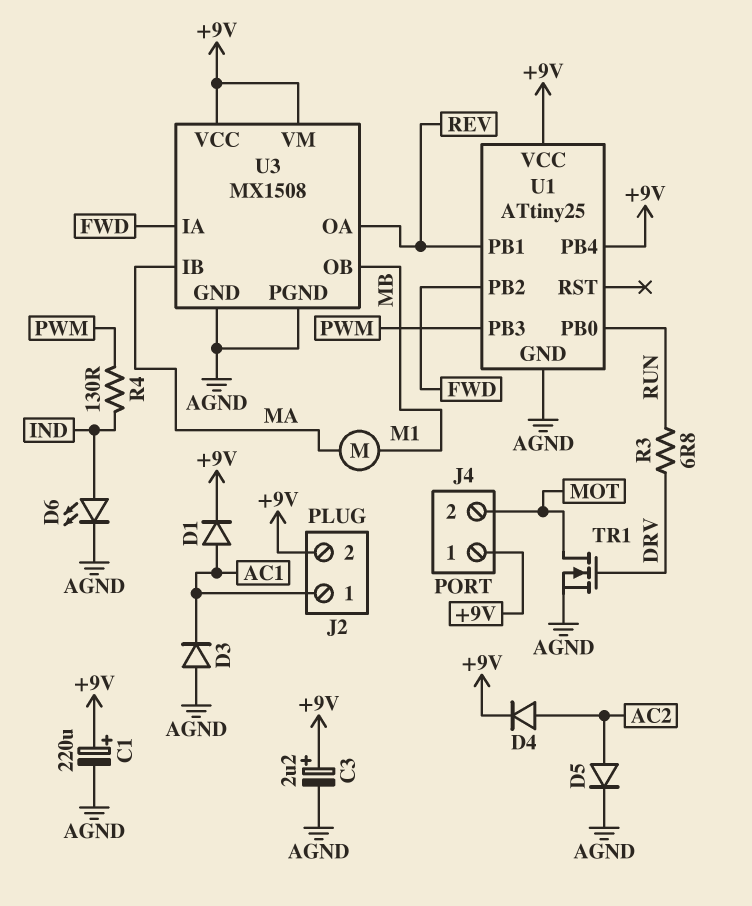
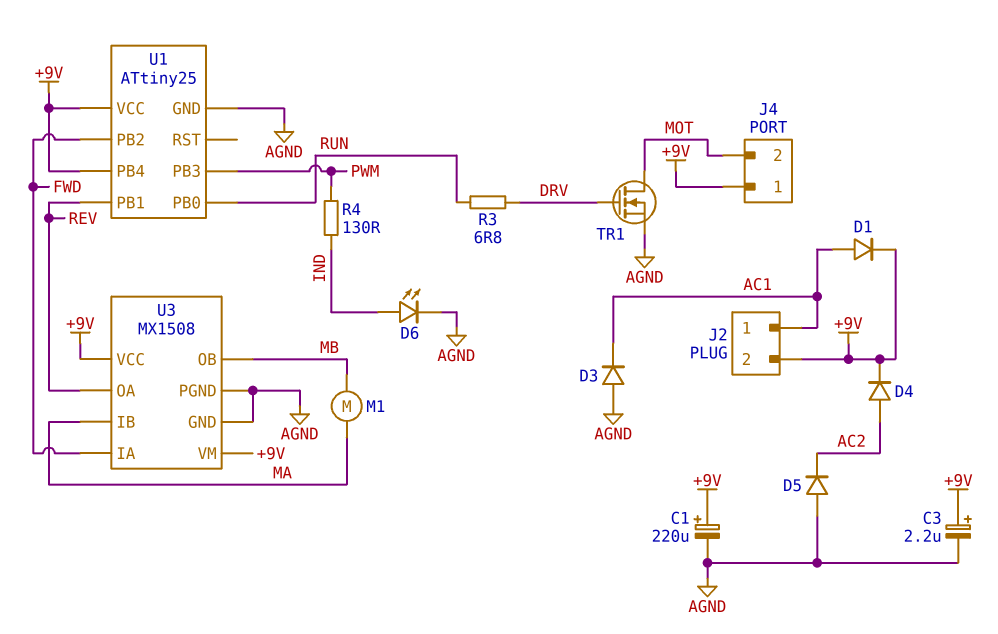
D5: diode (A AC2, K AGND) -> diode (A AGND, K AC2)

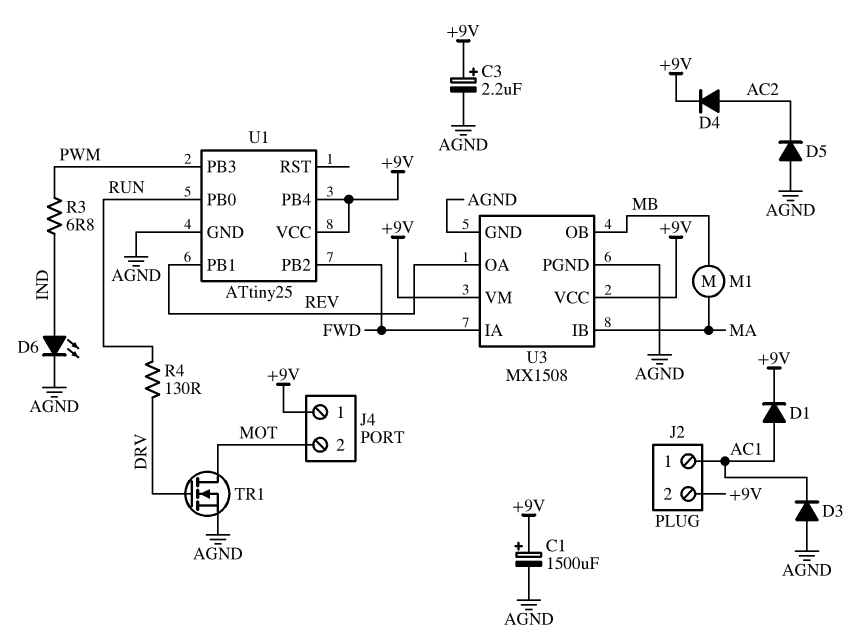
C1: 220uF (plus +9V, minus AGND) -> 1500uF (plus +9V, minus AGND)
R3: 6.8 (DRV, RUN) -> 6.8 (IND, PWM)
R4: 130 (IND, PWM) -> 130 (DRV, RUN)

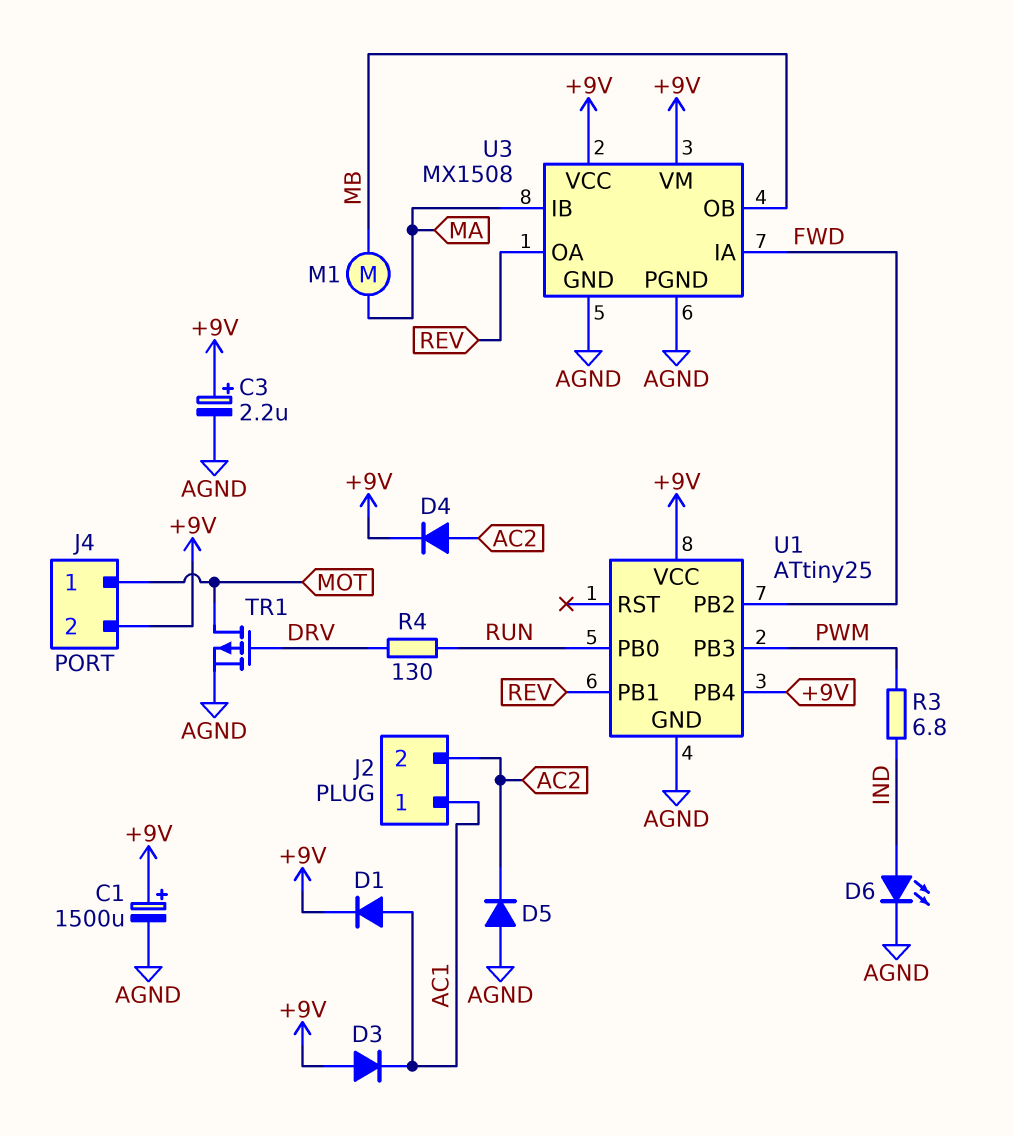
D3: diode (A AGND, K AC1) -> diode (A +9V, K AC1)
J2 pin 2: +9V -> AC2
J4 pin 1: +9V -> MOT
J4 pin 2: MOT -> +9V
TR1: NMOS (G DRV, D MOT, S AGND) -> PMOS (G DRV, D MOT, S AGND)

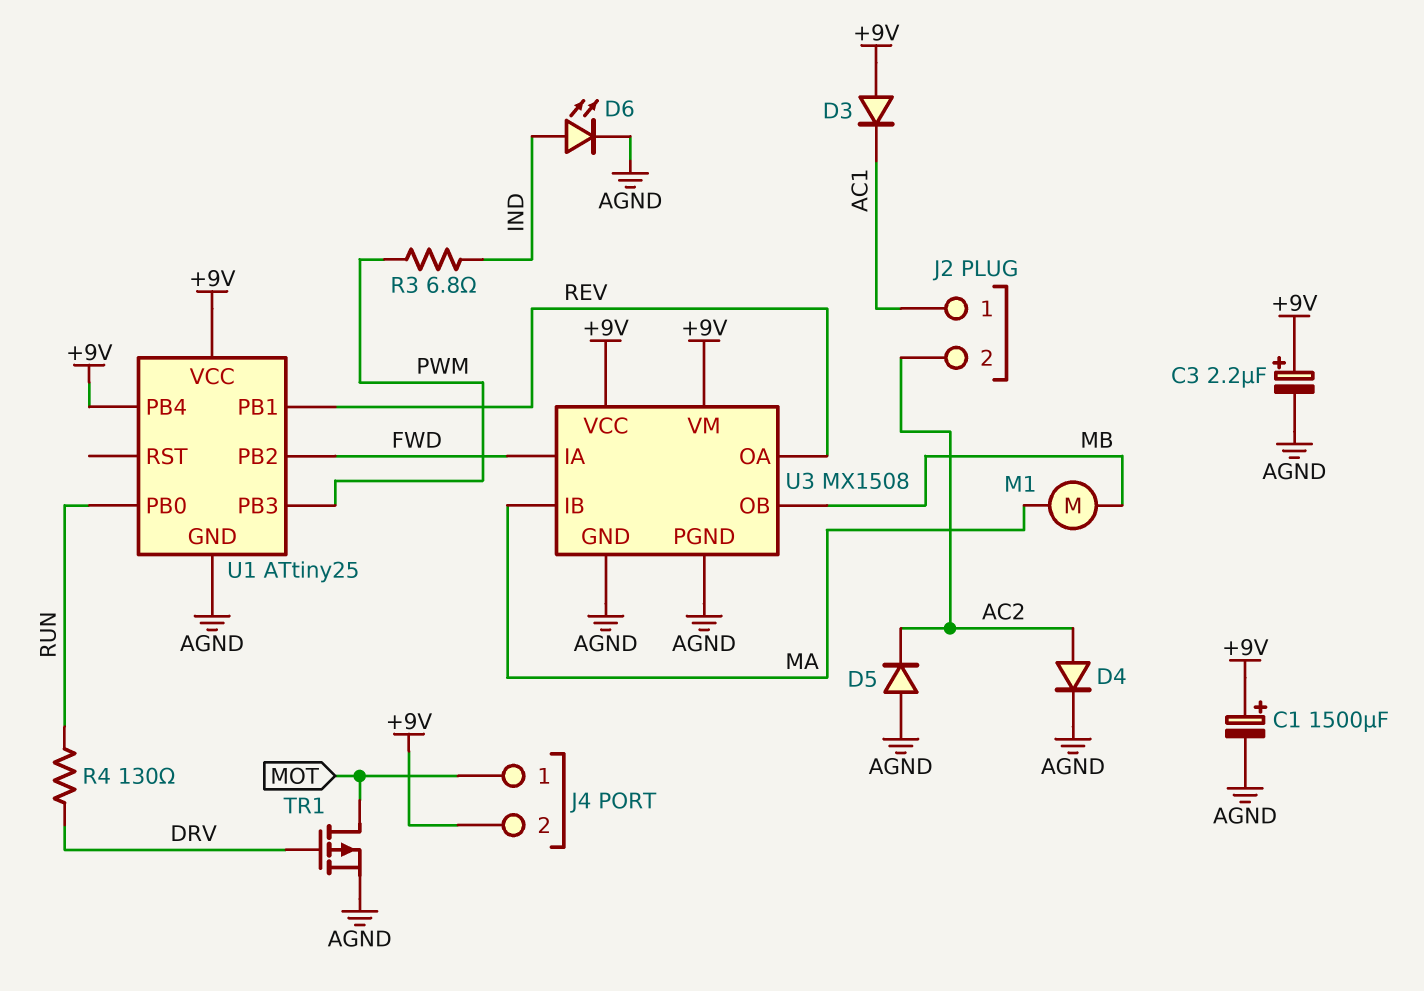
D1: diode (A AC1, K +9V) -> none
D4: diode (A AC2, K +9V) -> diode (A AC2, K AGND)

